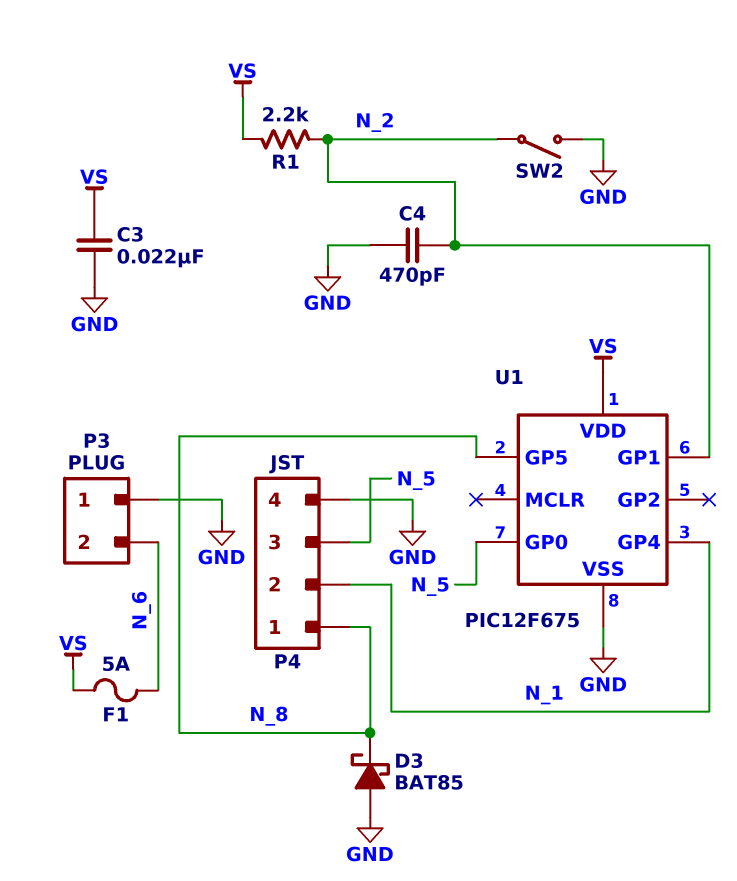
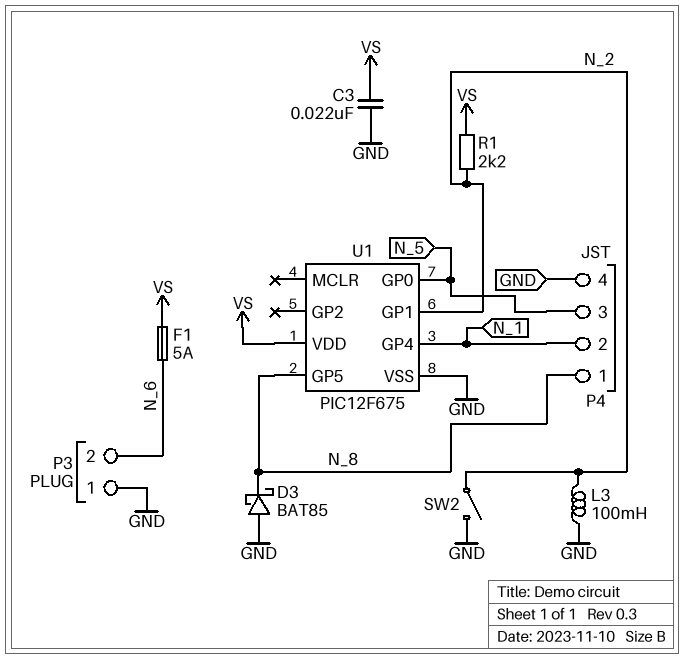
C4: 470pF (GND, N_2) -> none
L3: none -> 100mH (GND, N_2)

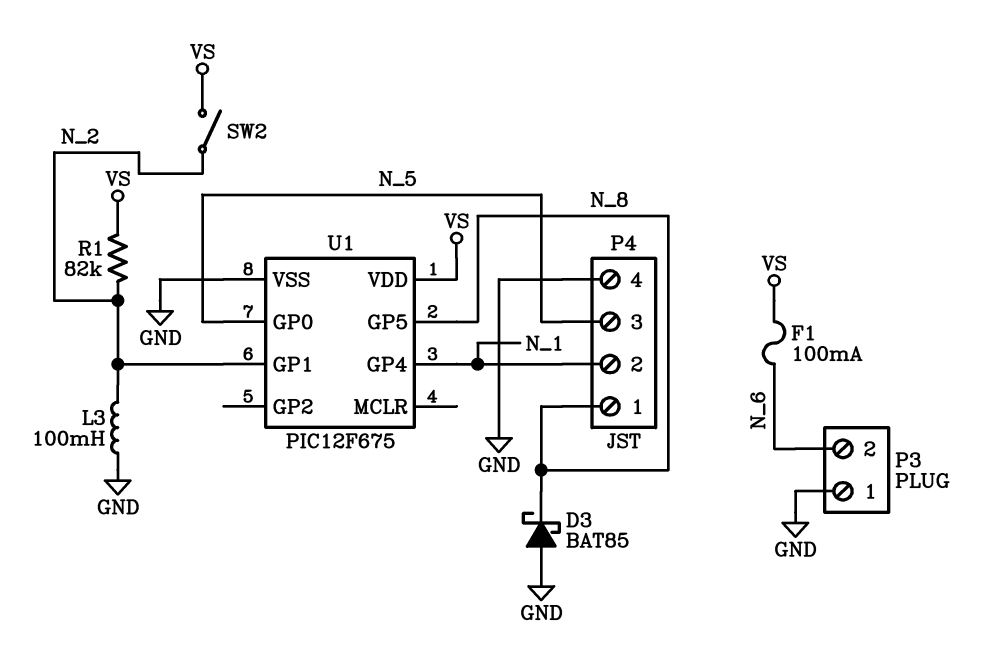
C3: 22nF (GND, VS) -> none
F1: 5A (N_6, VS) -> 100mA (N_6, VS)
R1: 2.2k (N_2, VS) -> 82k (N_2, VS)
SW2: switch (GND, N_2) -> switch (N_2, VS)

